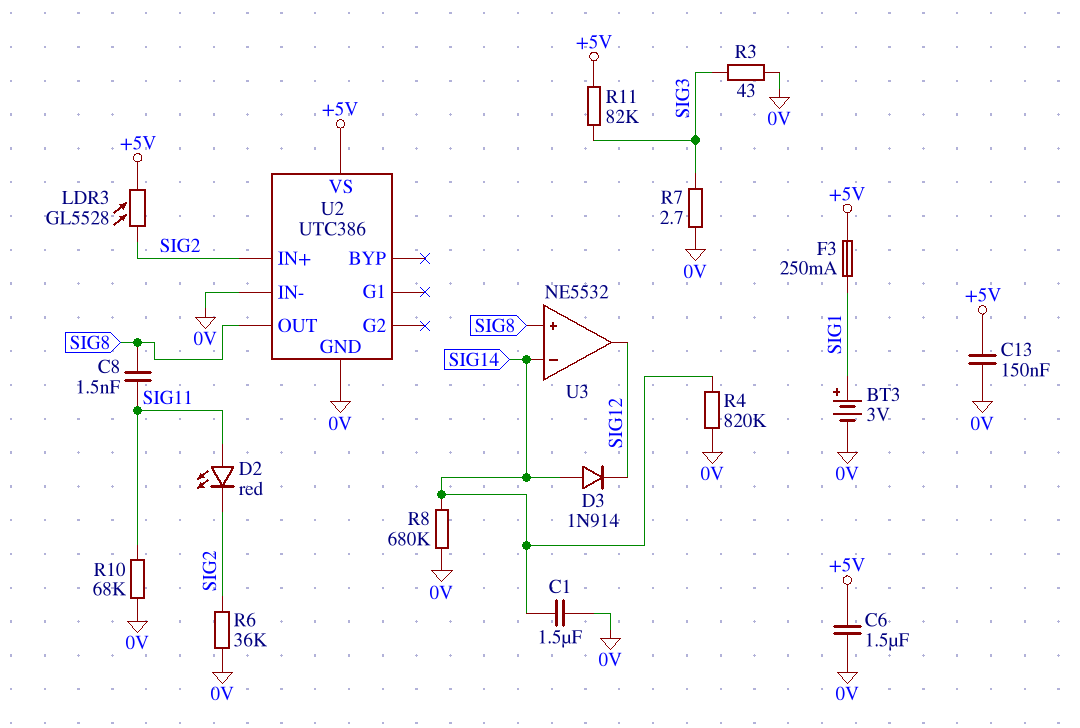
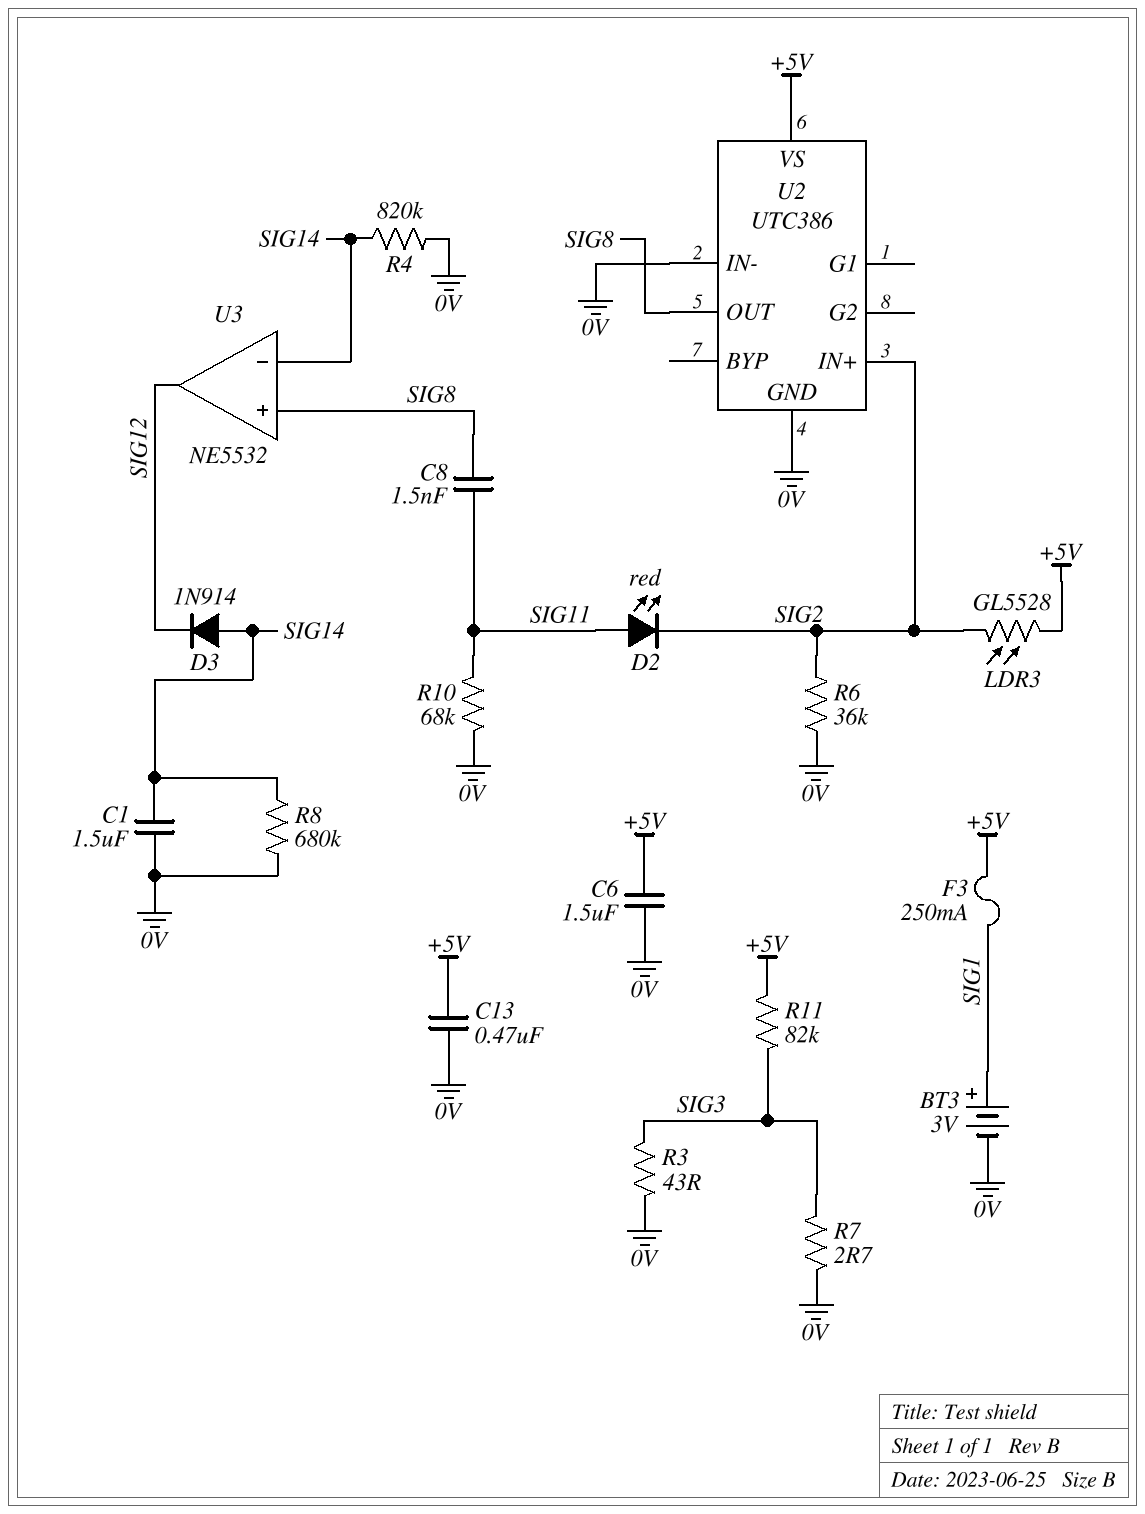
C13: 150nF (+5V, 0V) -> 470nF (+5V, 0V)

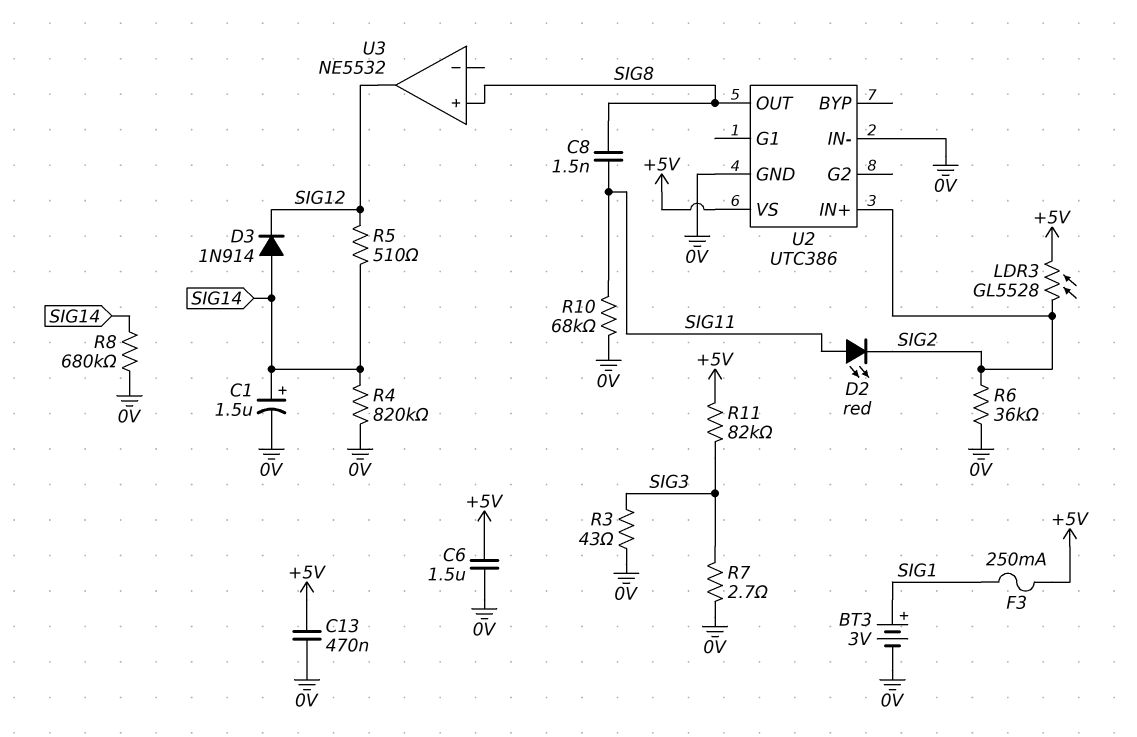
C1: 1.5uF (0V, SIG14) -> 1.5uF (plus SIG14, minus 0V)
R5: none -> 510 (SIG12, SIG14)
U3 pin in-: SIG14 -> none

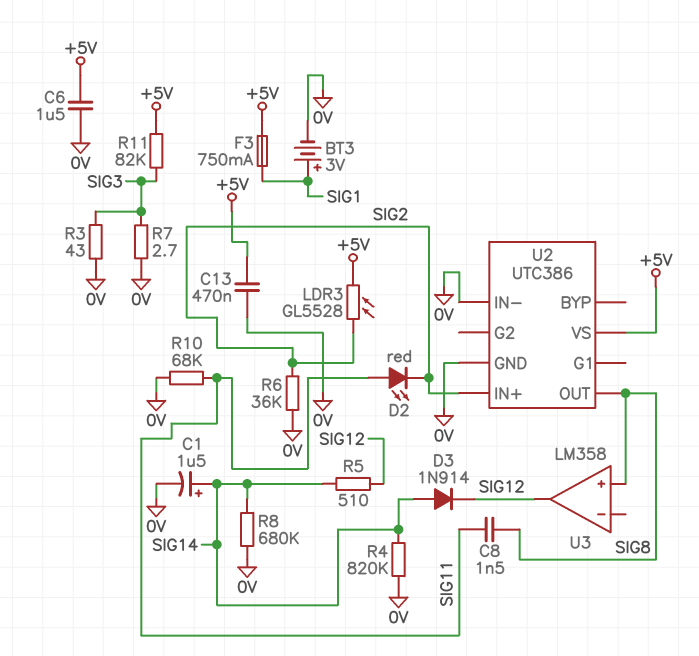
F3: 250mA (+5V, SIG1) -> 750mA (+5V, SIG1)
U3: NE5532 -> LM358

